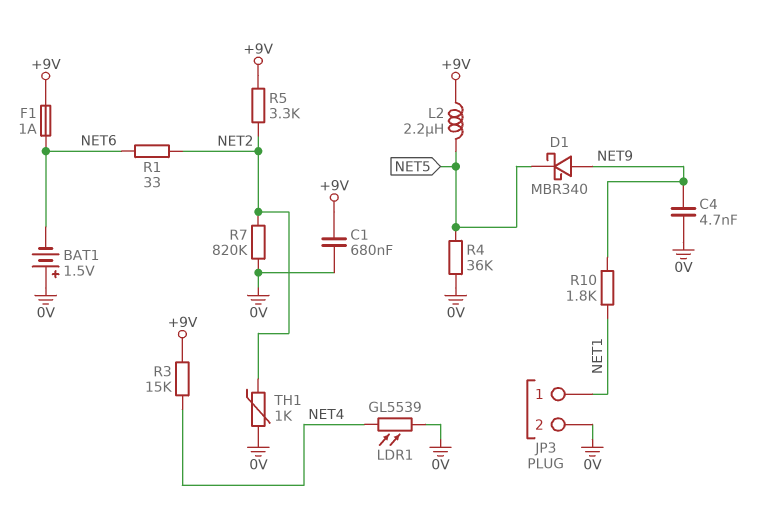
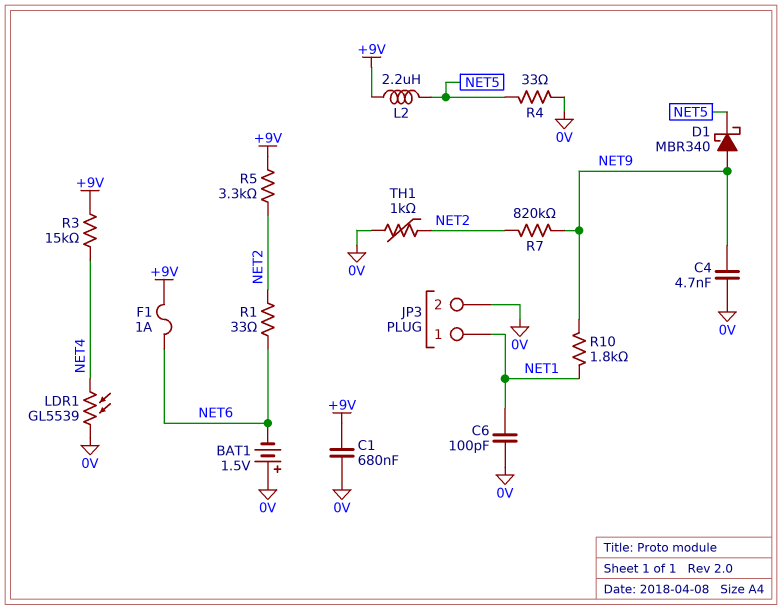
C6: none -> 100pF (0V, NET1)
R4: 36k (0V, NET5) -> 33 (0V, NET5)
R7: 820k (0V, NET2) -> 820k (NET2, NET9)

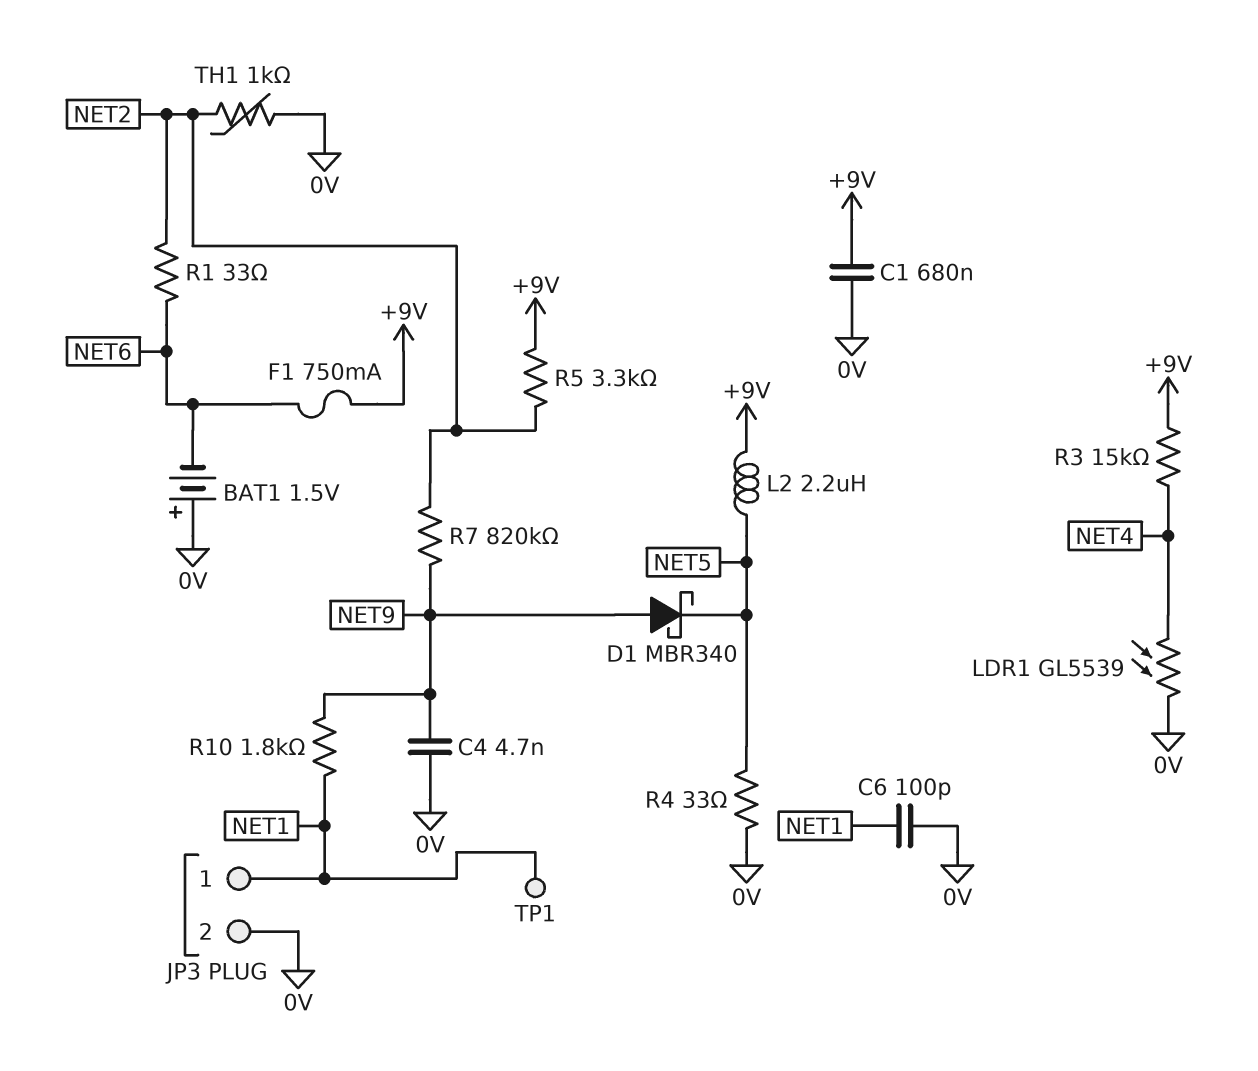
F1: 1A (+9V, NET6) -> 750mA (+9V, NET6)
TP1: none -> test point (NET1)

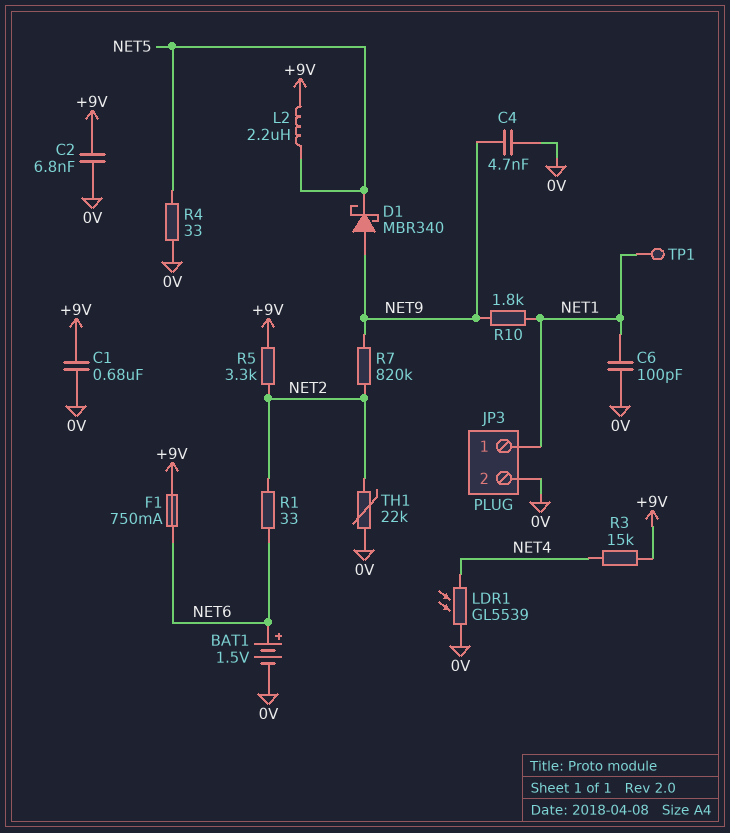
BAT1: 1.5V (plus 0V, minus NET6) -> 1.5V (plus NET6, minus 0V)
C2: none -> 6.8nF (+9V, 0V)
TH1: 1k (0V, NET2) -> 22k (0V, NET2)

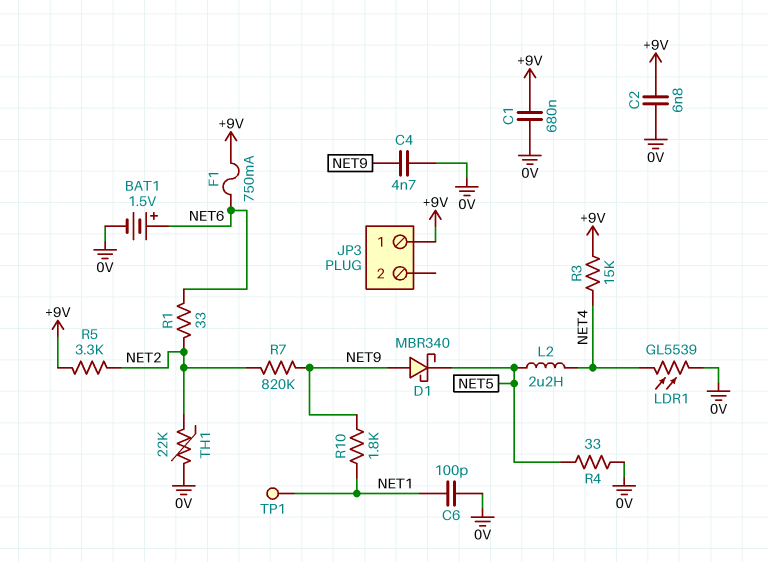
JP3 pin 1: NET1 -> +9V
JP3 pin 2: 0V -> none
L2: 2.2uH (+9V, NET5) -> 2.2uH (NET4, NET5)

